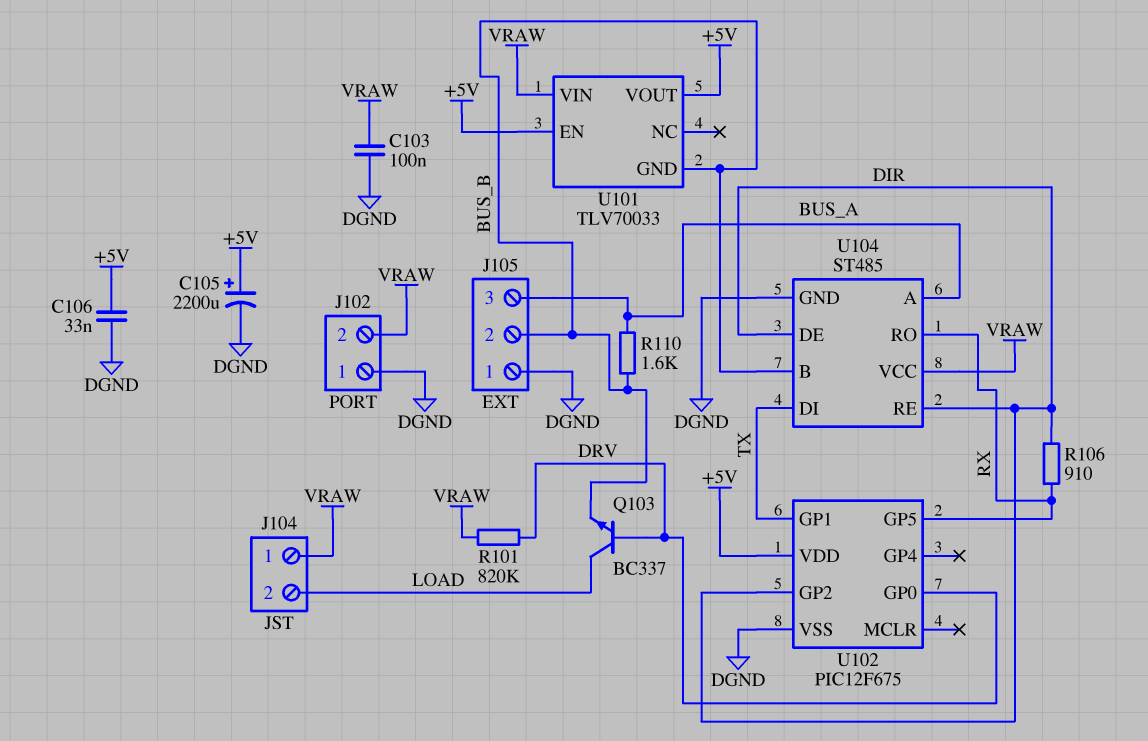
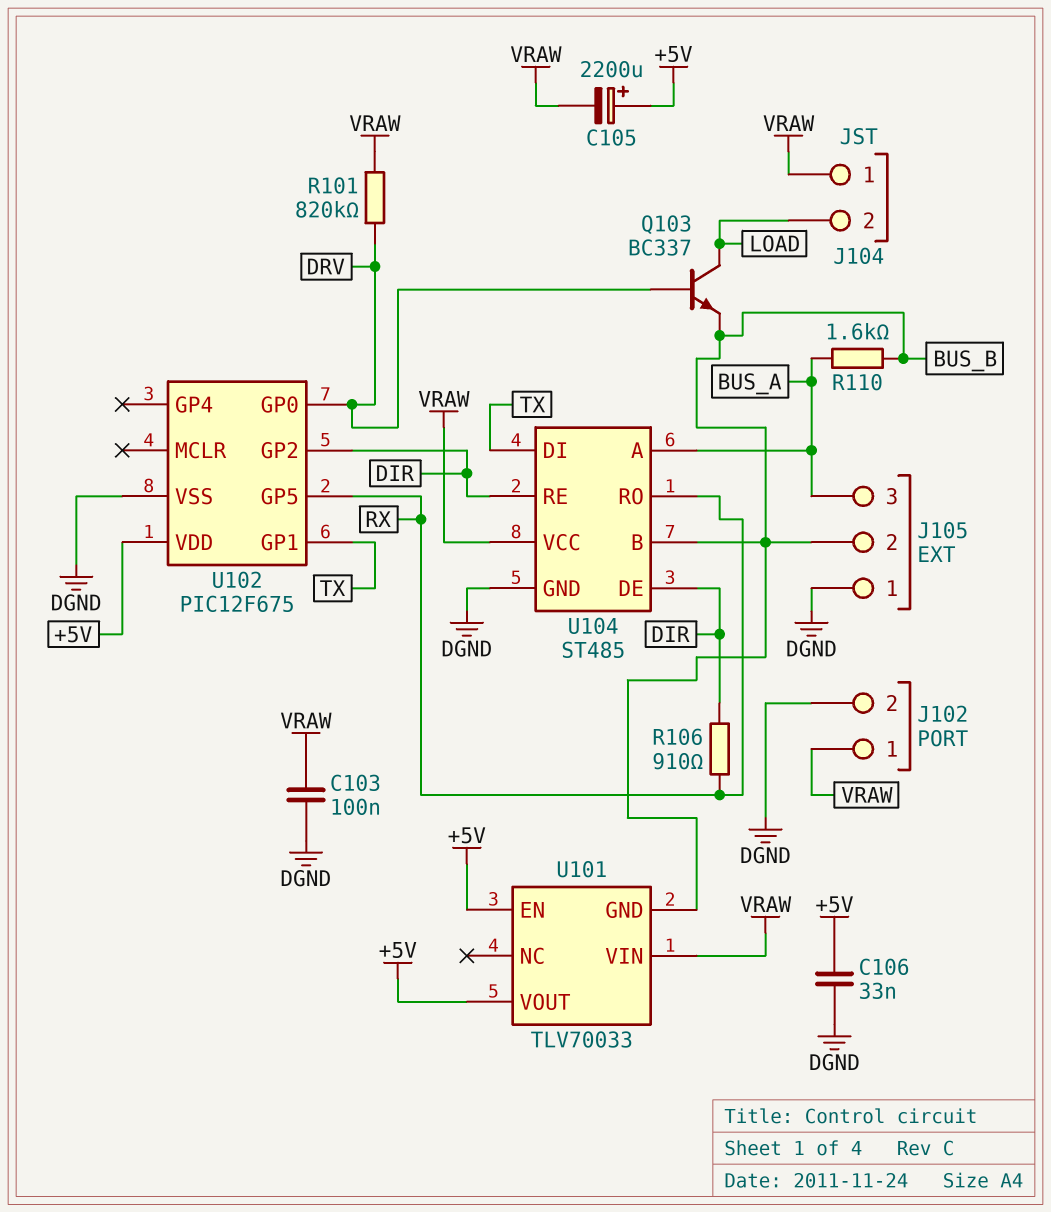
C105: 2200uF (plus +5V, minus DGND) -> 2200uF (plus +5V, minus VRAW)
J102 pin 1: DGND -> VRAW
J102 pin 2: VRAW -> DGND

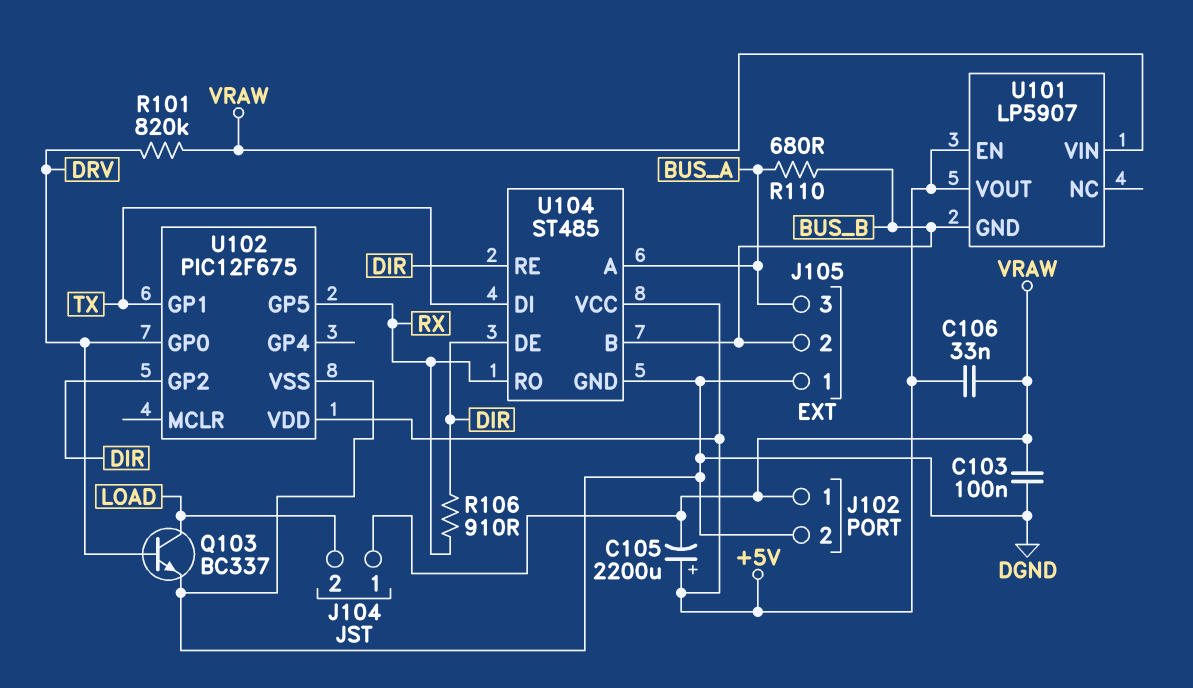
C106: 33nF (+5V, DGND) -> 33nF (+5V, VRAW)
Q103: NPN BC337 (B DRV, C LOAD, E BUS_B) -> NPN BC337 (B DRV, C LOAD, E DGND)
R110: 1.6k (BUS_A, BUS_B) -> 680 (BUS_A, BUS_B)
U101: TLV70033 -> LP5907
U104 pin VCC: VRAW -> +5V

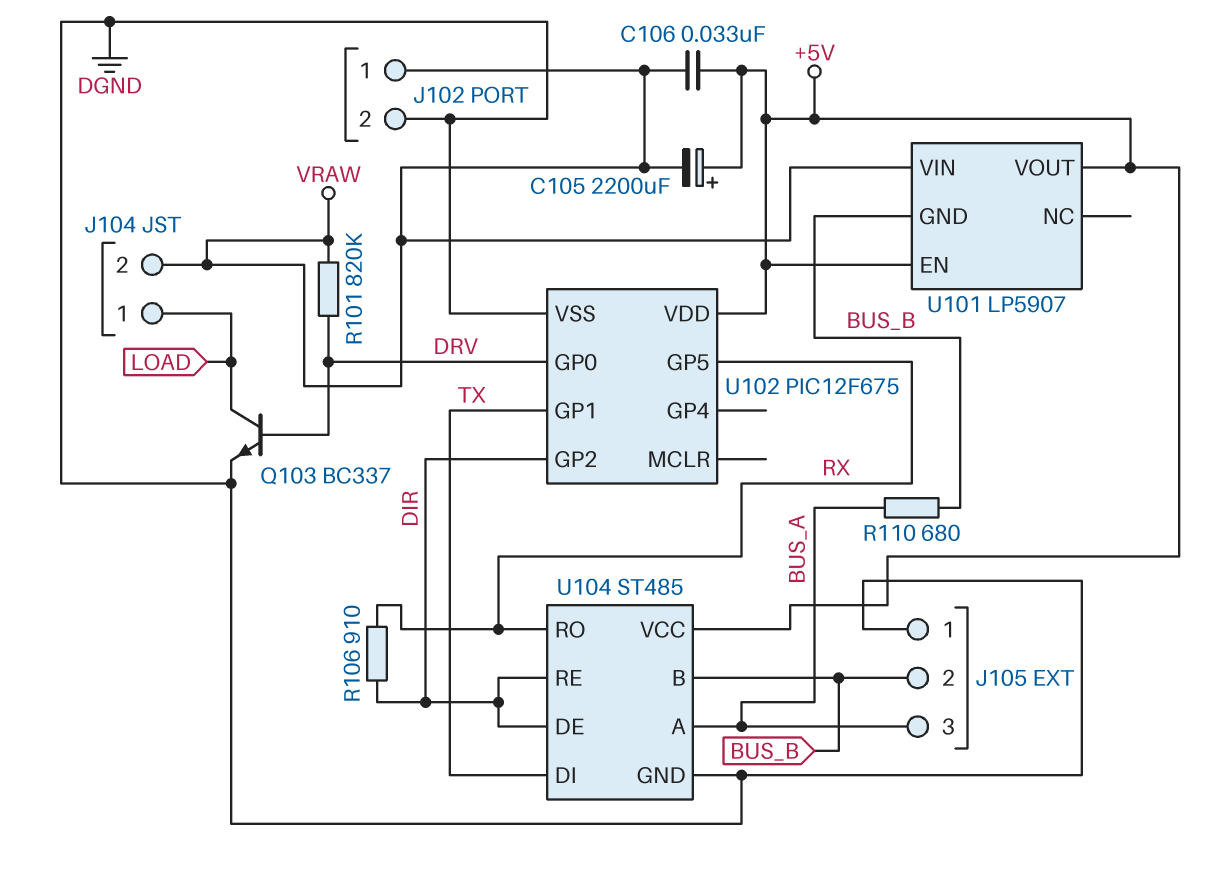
C103: 100nF (DGND, VRAW) -> none
J104 pin 1: VRAW -> LOAD
J104 pin 2: LOAD -> VRAW

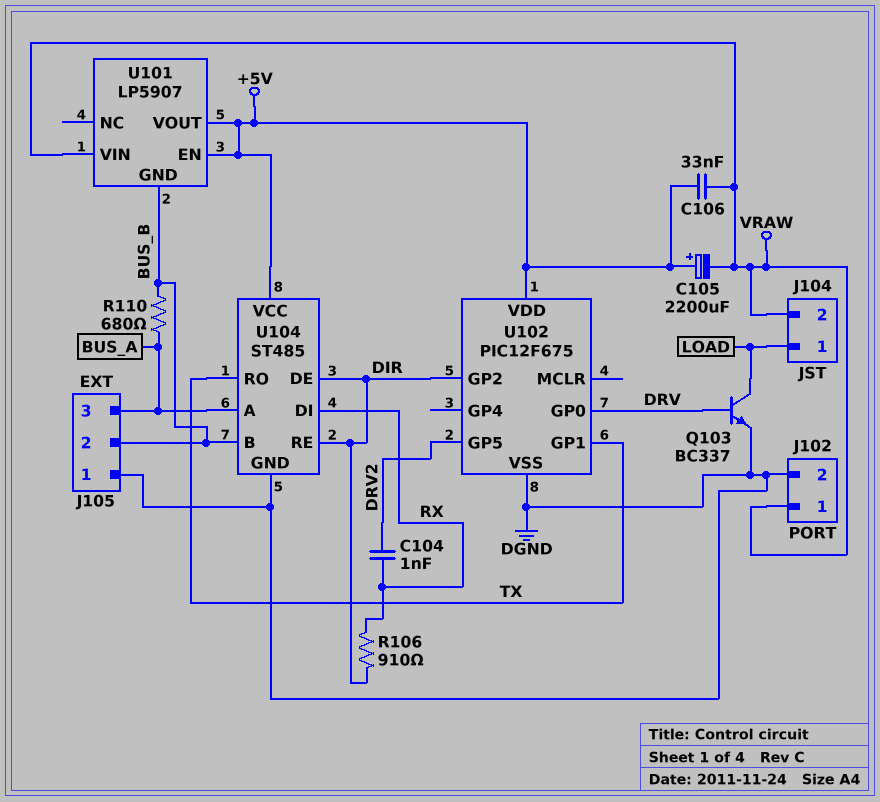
C104: none -> 1nF (DRV2, RX)
R101: 820k (DRV, VRAW) -> none
U102 pin GP5: RX -> DRV2
U104 pin DI: TX -> RX
U104 pin RO: RX -> TX

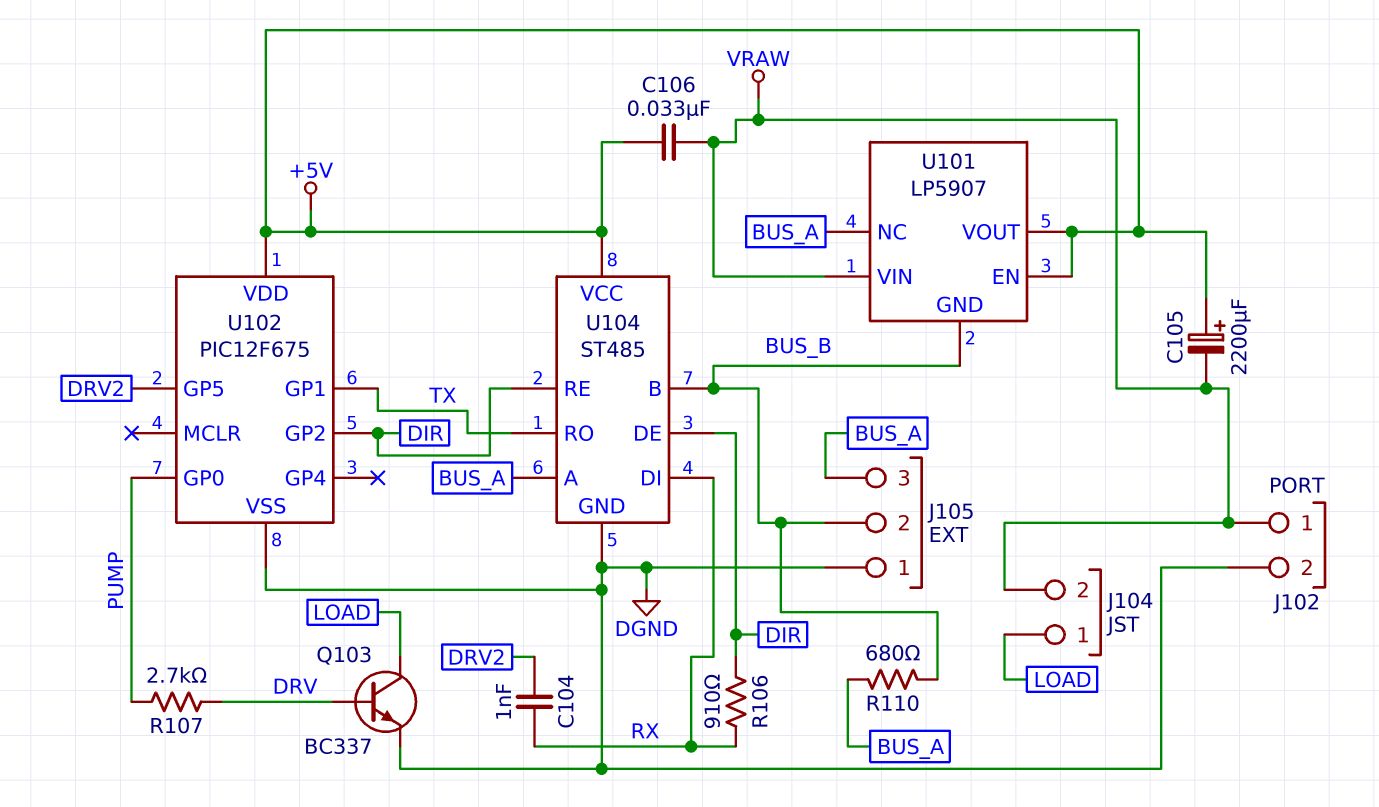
R107: none -> 2.7k (DRV, PUMP)
U101 pin NC: none -> BUS_A
U102 pin GP0: DRV -> PUMP

